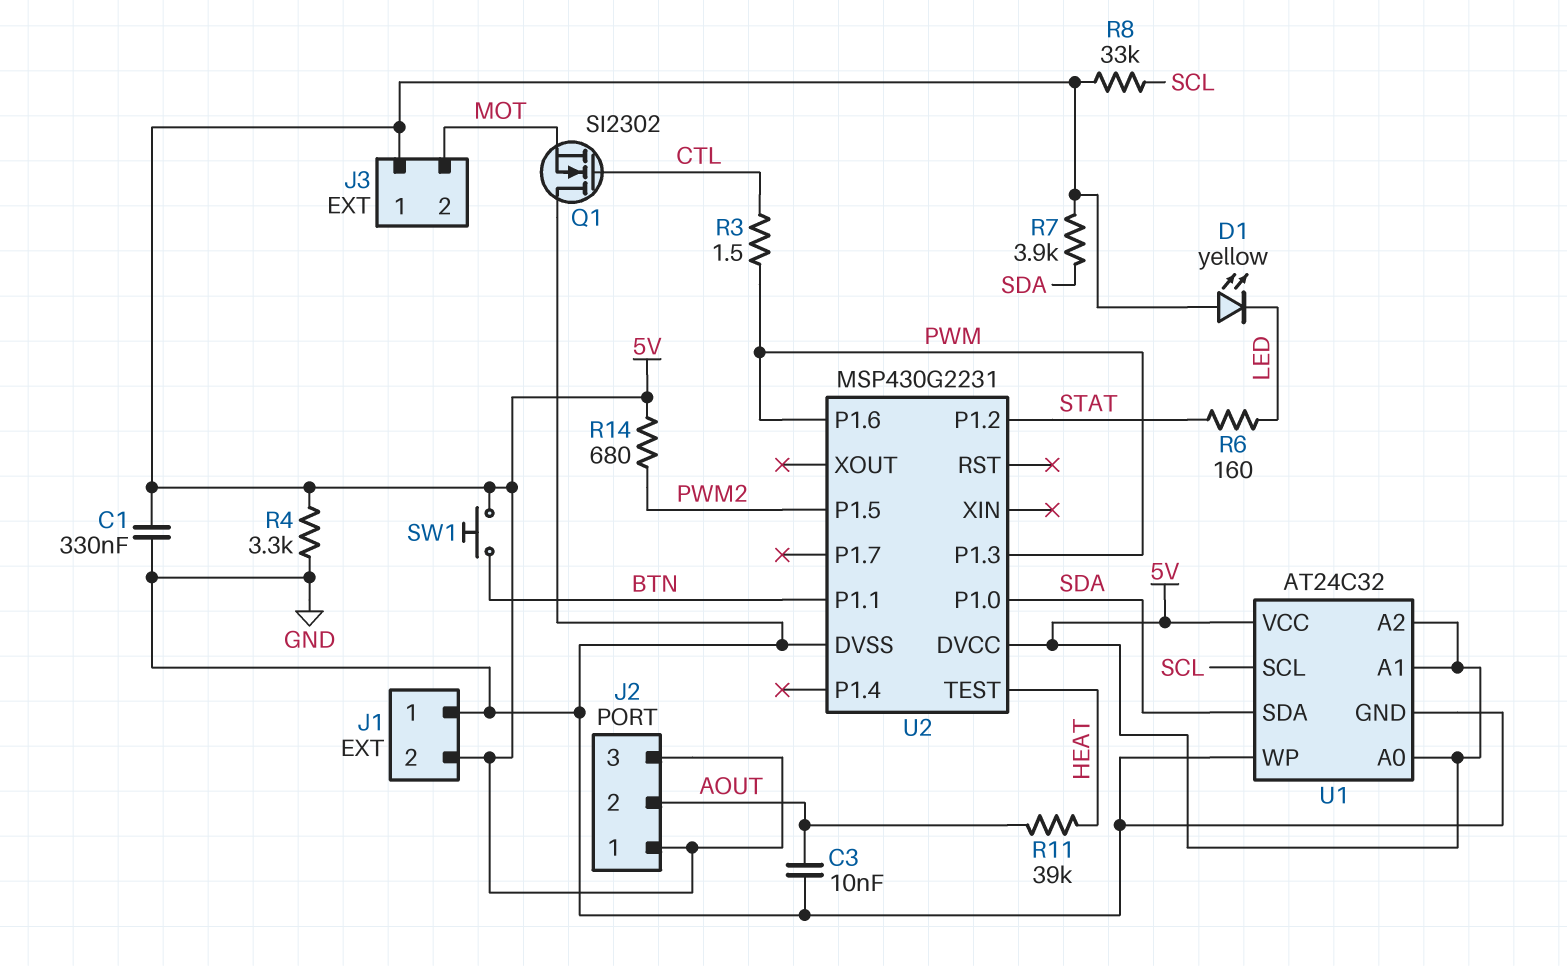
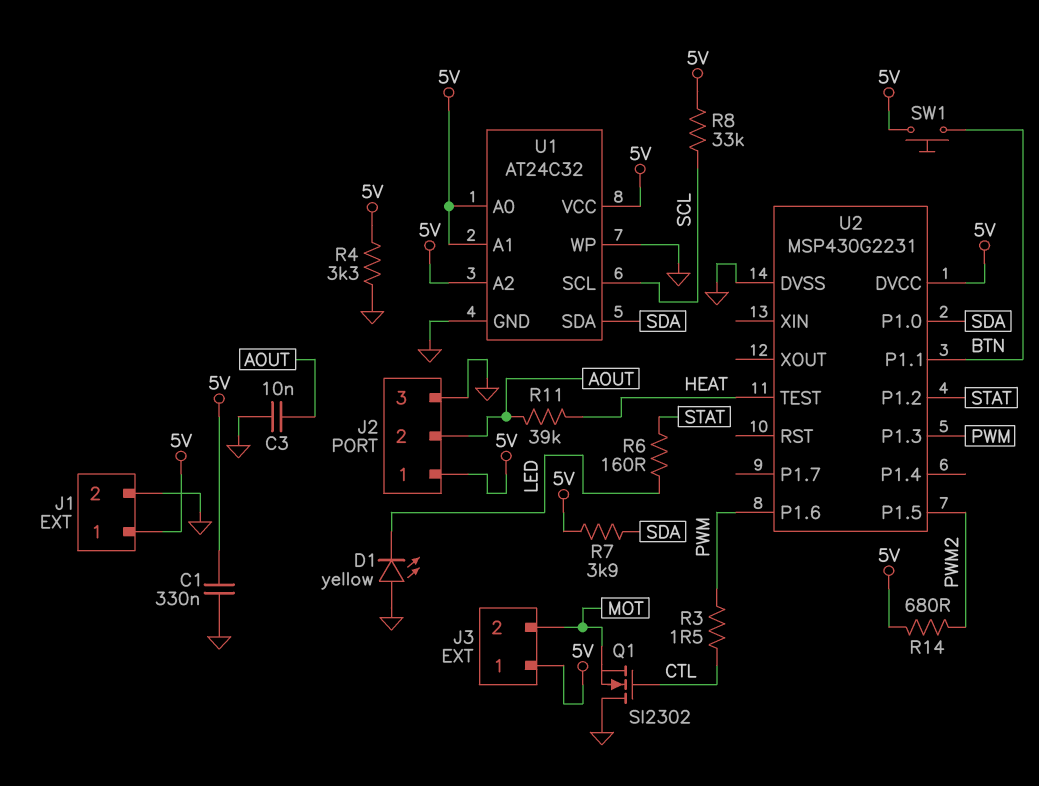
D1: LED yellow (A 5V, K LED) -> LED yellow (A GND, K LED)
J1 pin 1: GND -> 5V
J1 pin 2: 5V -> GND
J2 pin 3: 5V -> GND

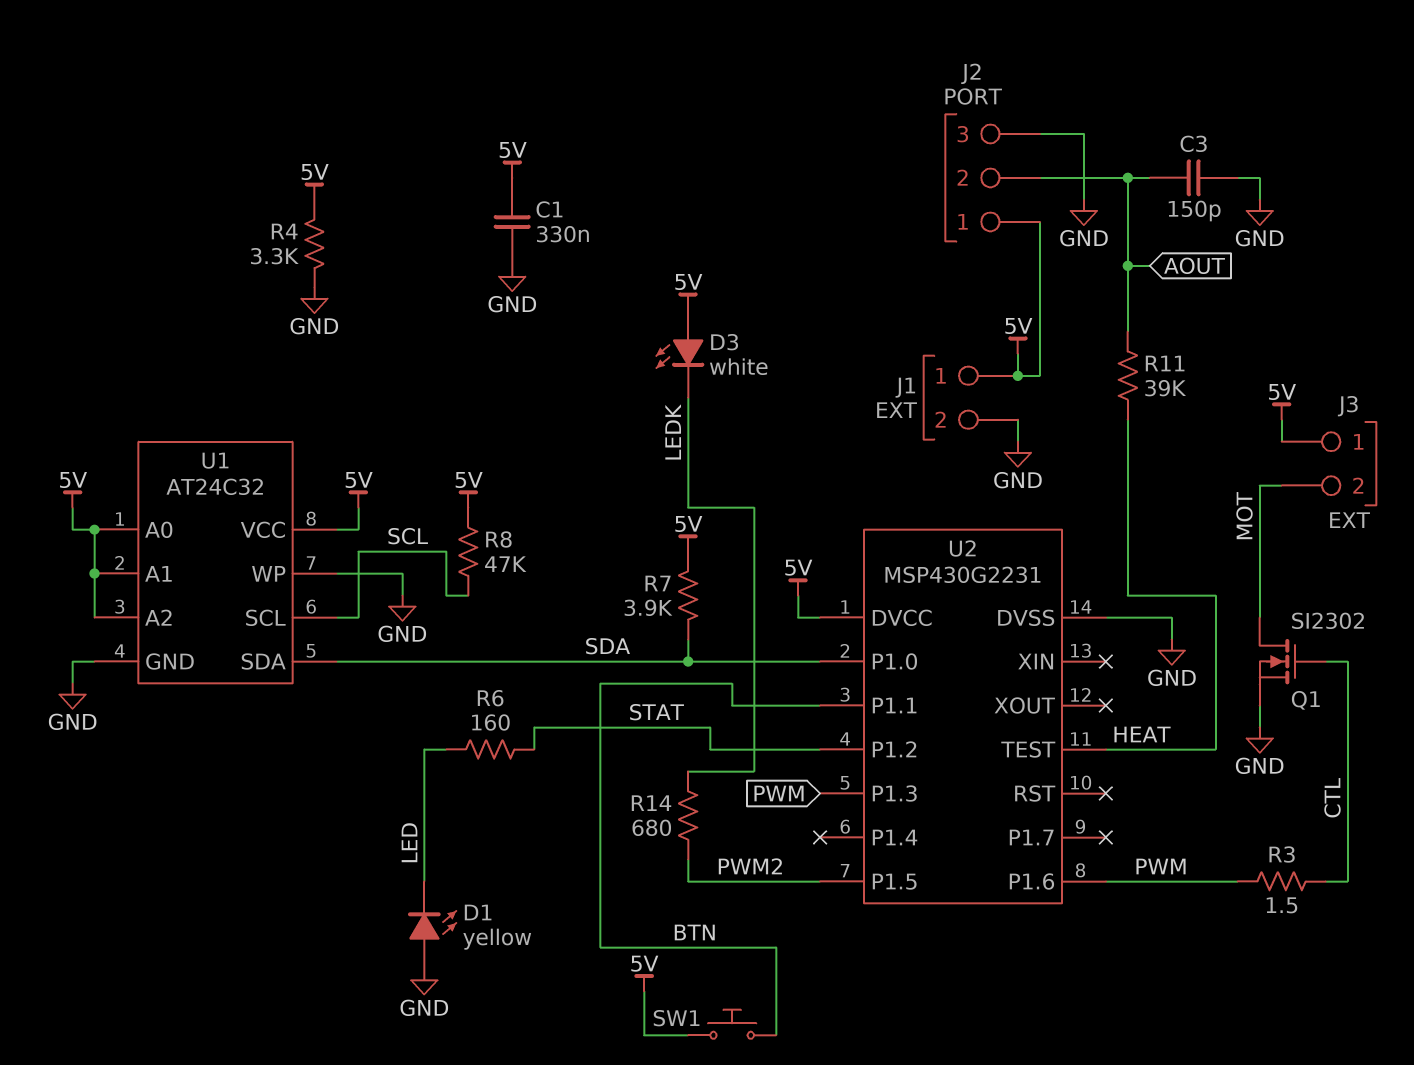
C3: 10nF (AOUT, GND) -> 150pF (AOUT, GND)
D3: none -> LED white (A 5V, K LEDK)
Q1: NMOS SI2302 (G CTL, D GND, S MOT) -> NMOS SI2302 (G CTL, D MOT, S GND)
R8: 33k (5V, SCL) -> 47k (5V, SCL)
R14: 680 (5V, PWM2) -> 680 (LEDK, PWM2)

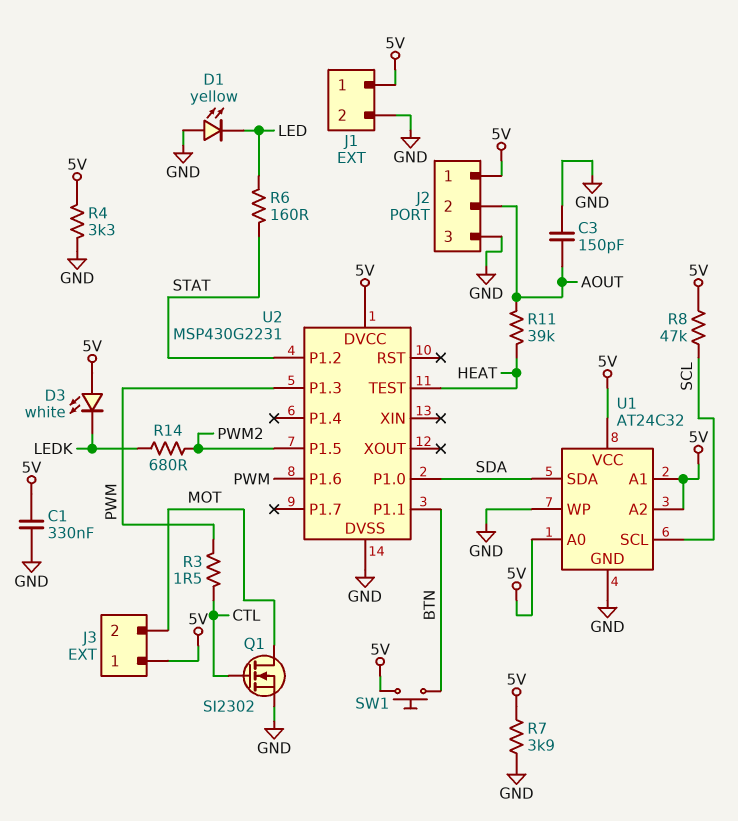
R7: 3.9k (5V, SDA) -> 3.9k (5V, GND)

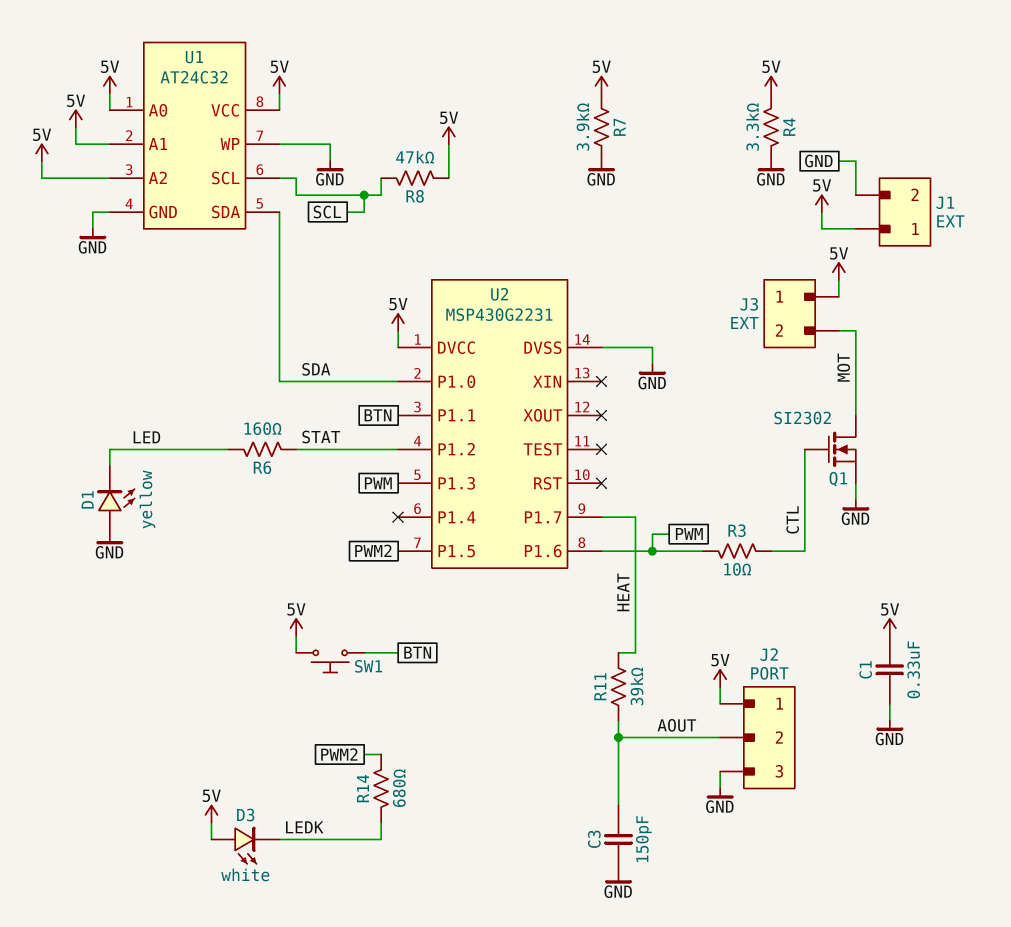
R3: 1.5 (CTL, PWM) -> 10 (CTL, PWM)
U2 pin P1.7: none -> HEAT
U2 pin TEST: HEAT -> none

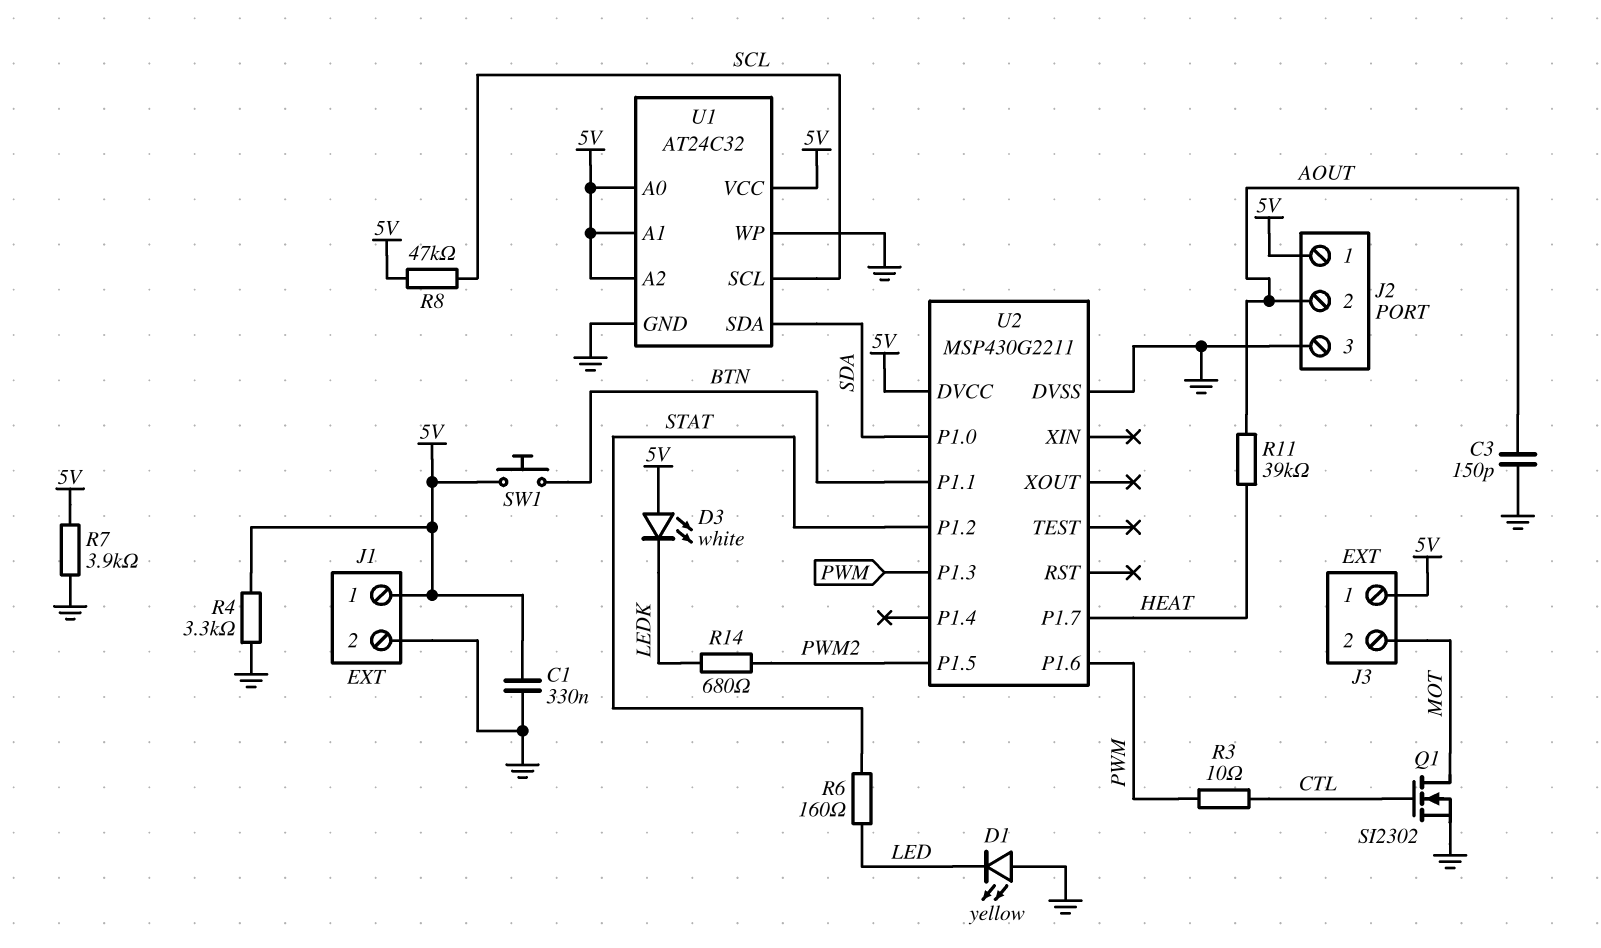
U2: MSP430G2231 -> MSP430G2211

